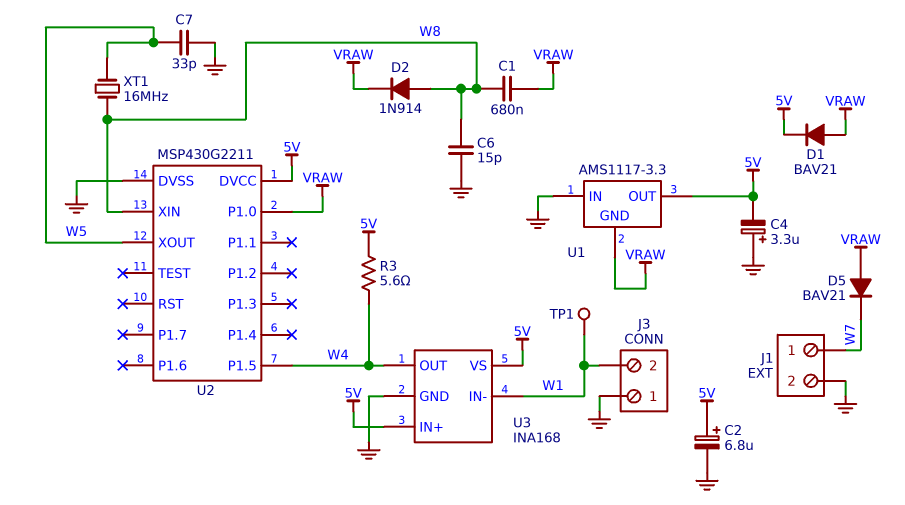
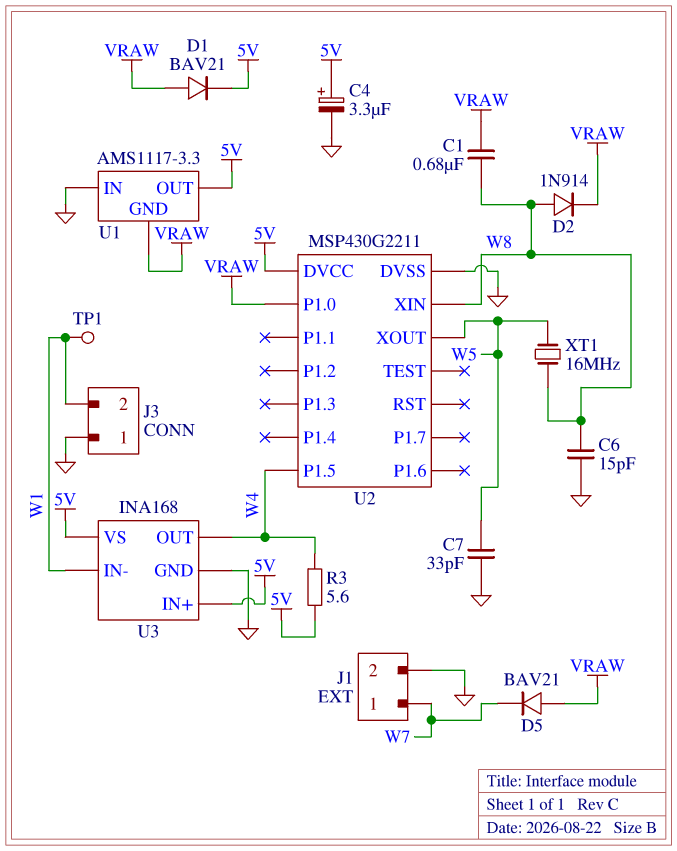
C2: 6.8uF (plus 5V, minus GND) -> none
C4: 3.3uF (plus GND, minus 5V) -> 3.3uF (plus 5V, minus GND)

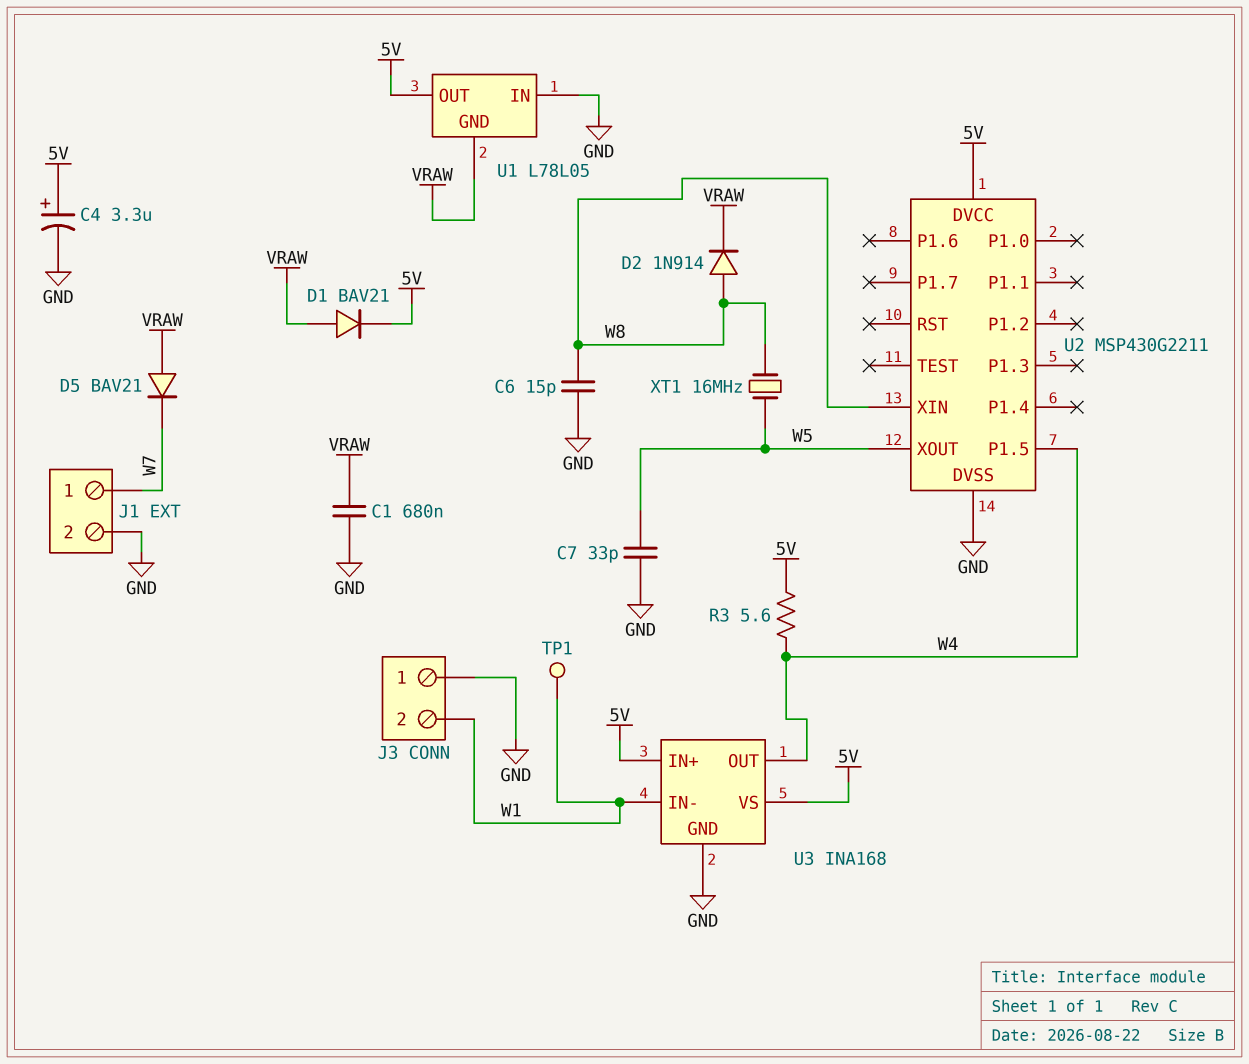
C1: 680nF (VRAW, W8) -> 680nF (GND, VRAW)
U1: AMS1117-3.3 -> L78L05
U2 pin P1.0: VRAW -> none

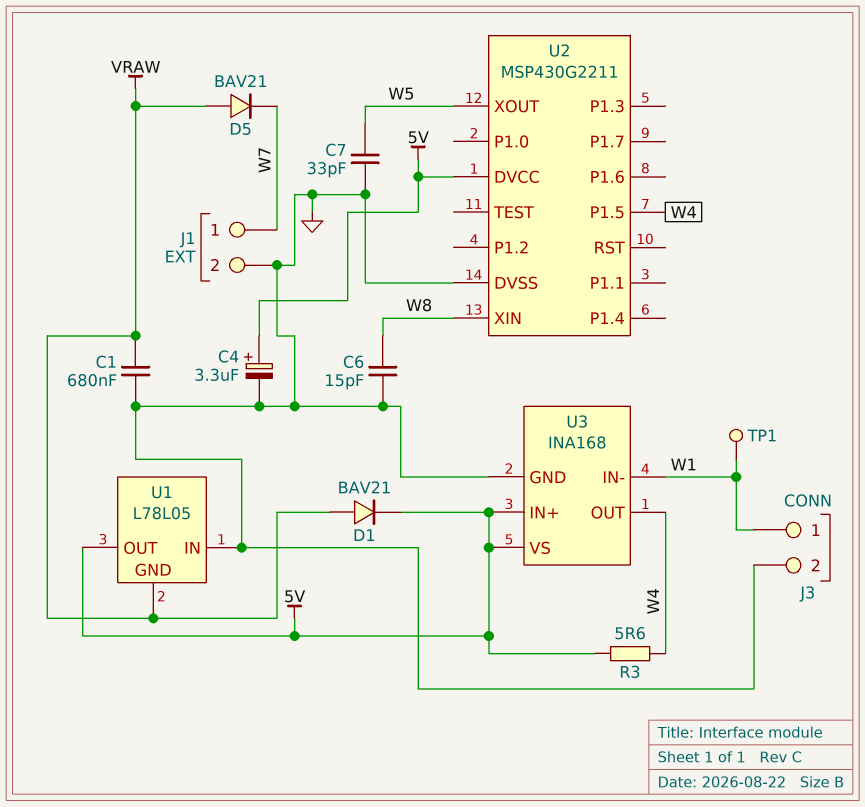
D2: diode 1N914 (A W8, K VRAW) -> none
J3 pin 1: GND -> W1
J3 pin 2: W1 -> GND
XT1: 16MHz (W5, W8) -> none

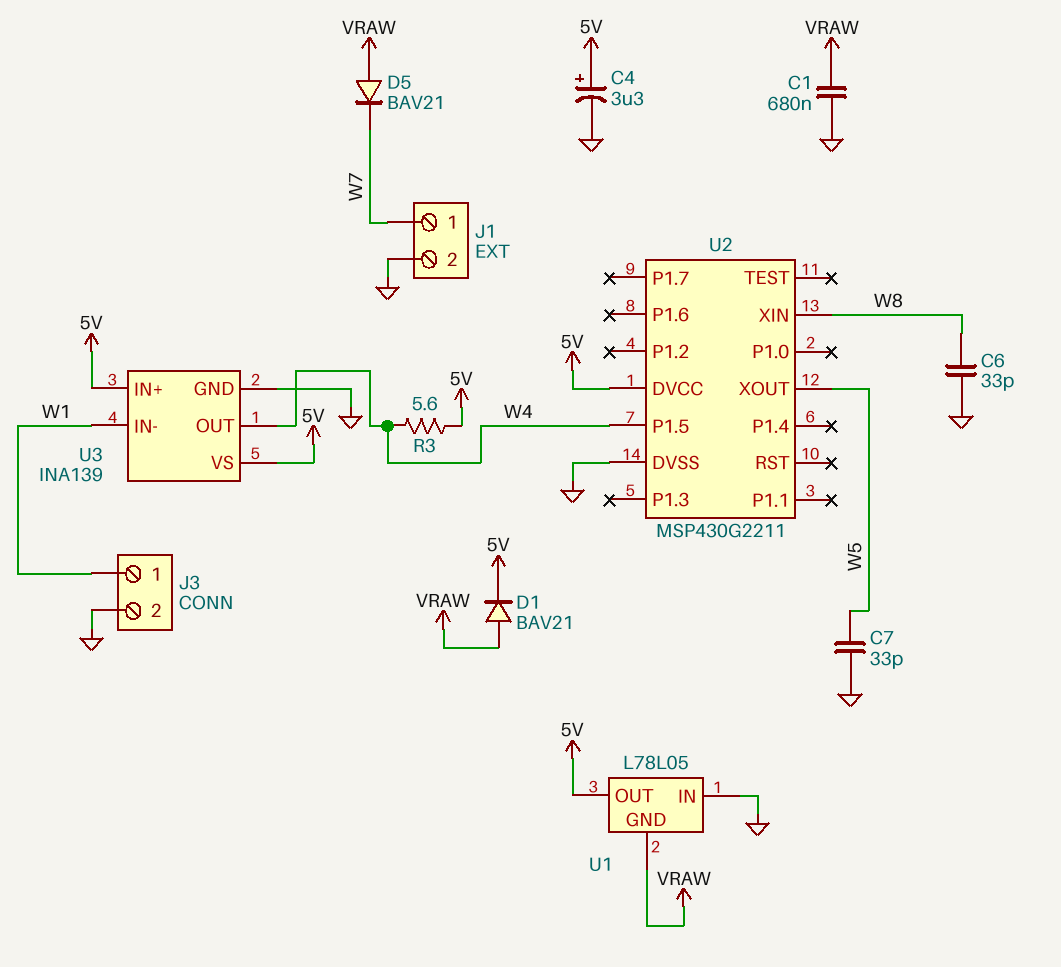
C6: 15pF (GND, W8) -> 33pF (GND, W8)
TP1: test point (W1) -> none
U3: INA168 -> INA139

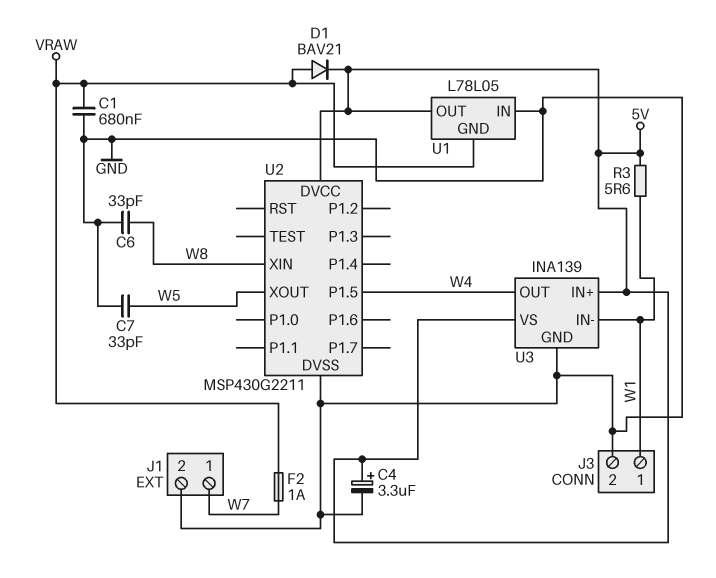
D5: diode BAV21 (A VRAW, K W7) -> none
F2: none -> 1A (VRAW, W7)
R3: 5.6 (5V, W4) -> 5.6 (5V, W1)

